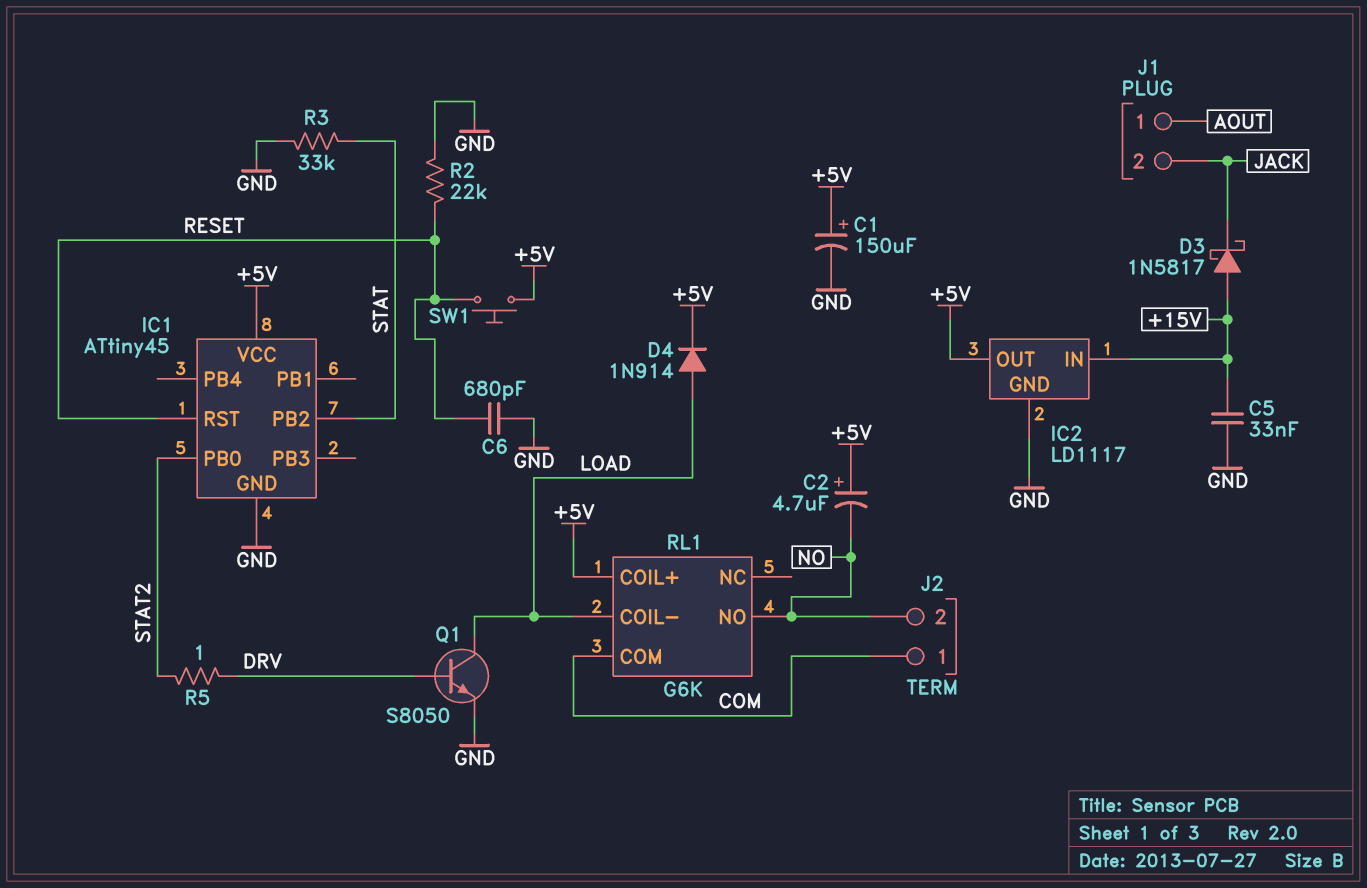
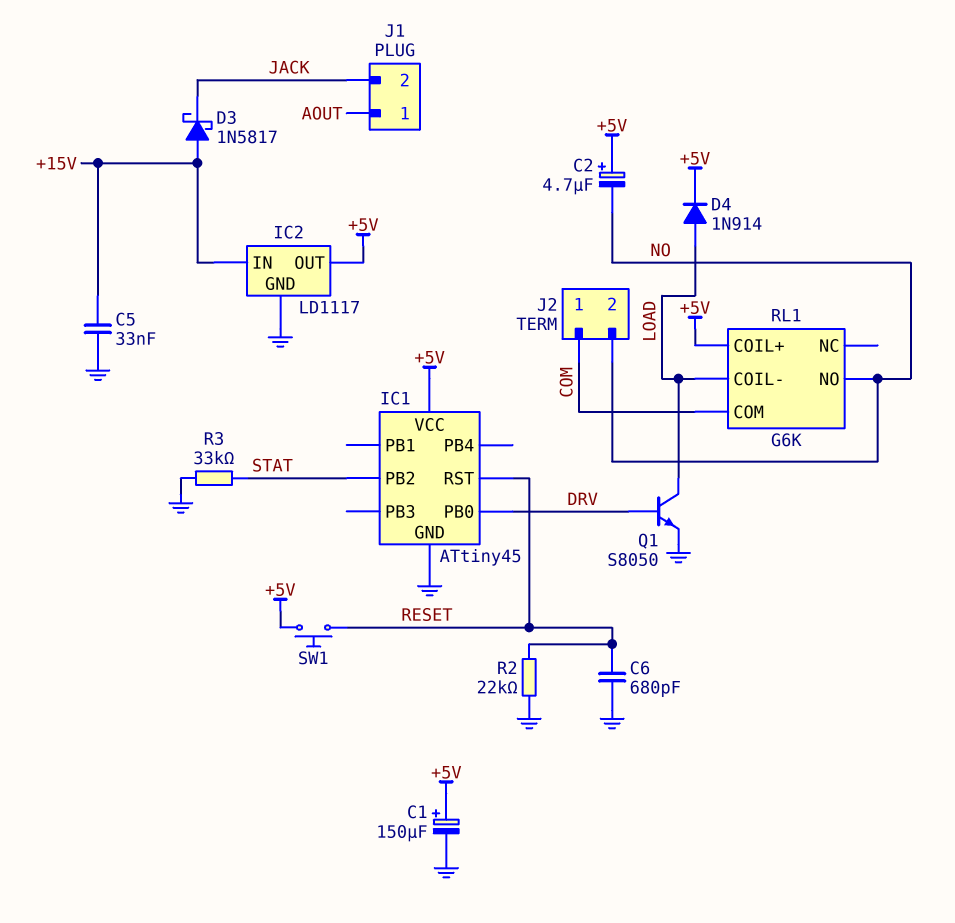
IC1 pin PB0: STAT2 -> DRV
R5: 1 (DRV, STAT2) -> none

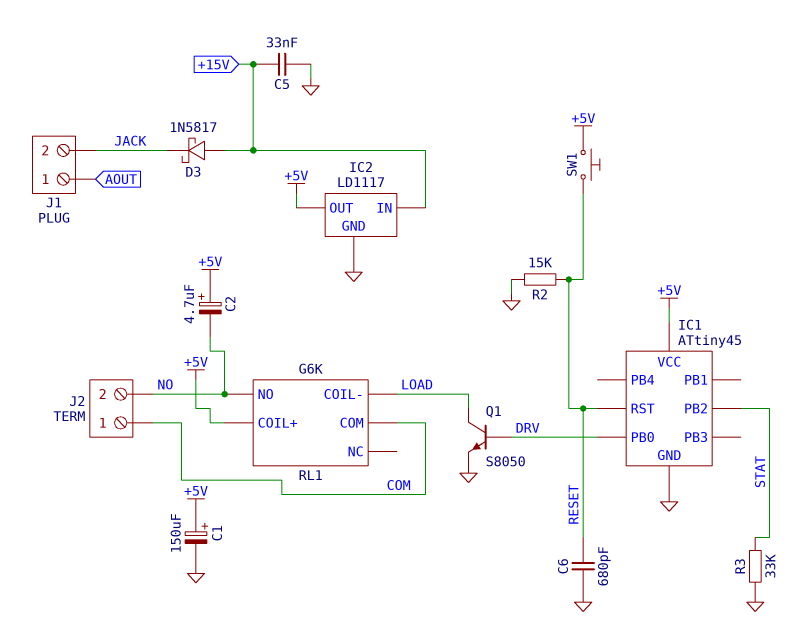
D4: diode 1N914 (A LOAD, K +5V) -> none
R2: 22k (GND, RESET) -> 15k (GND, RESET)

